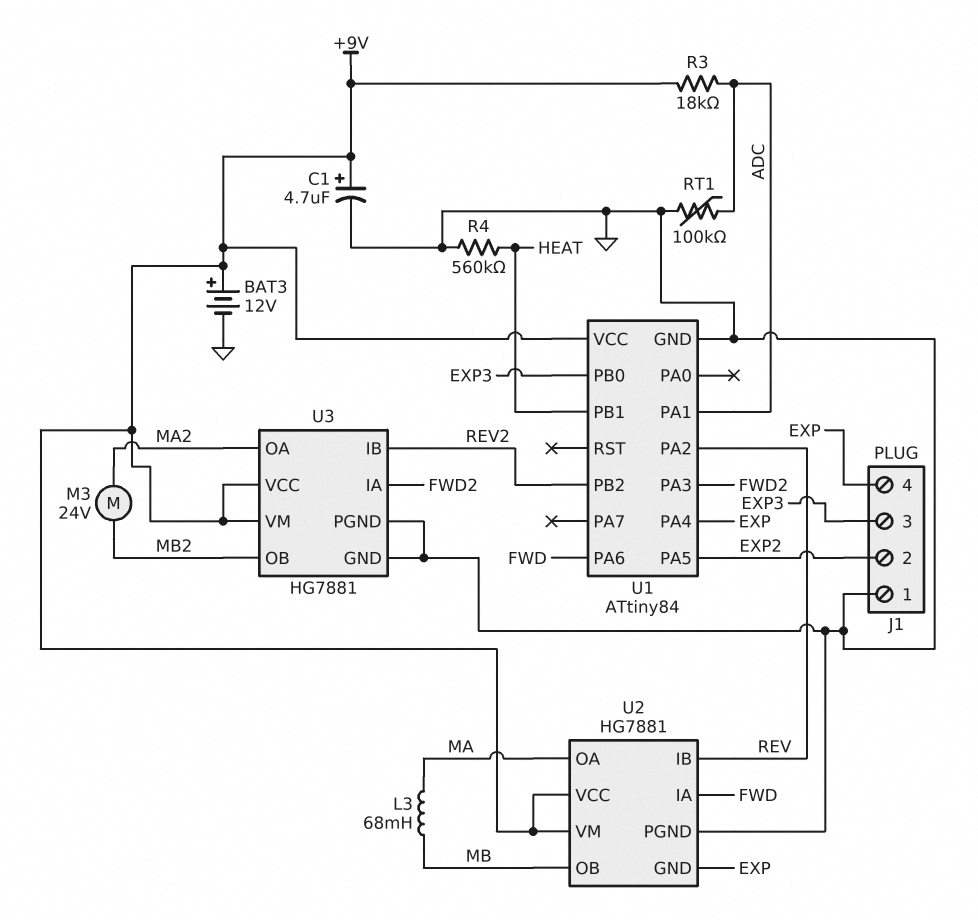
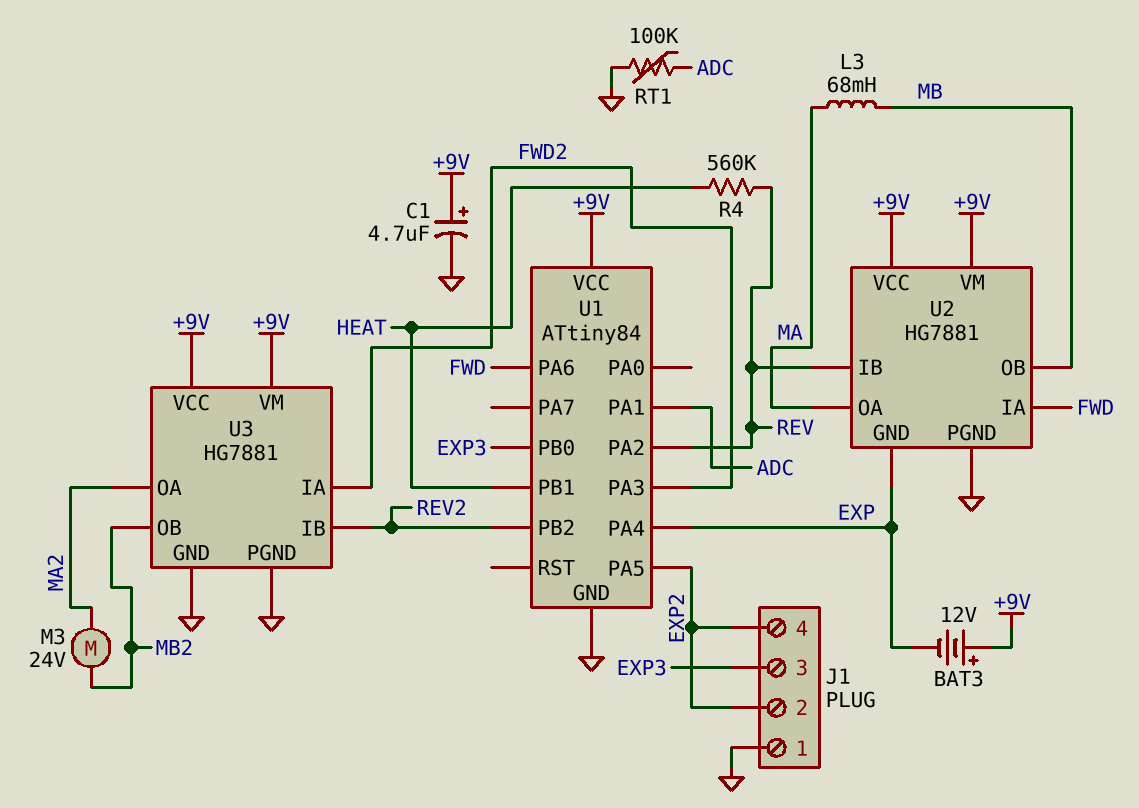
BAT3: 12V (plus +9V, minus GND) -> 12V (plus +9V, minus EXP)
J1 pin 4: EXP -> EXP2
R3: 18k (+9V, ADC) -> none
R4: 560k (GND, HEAT) -> 560k (HEAT, REV)

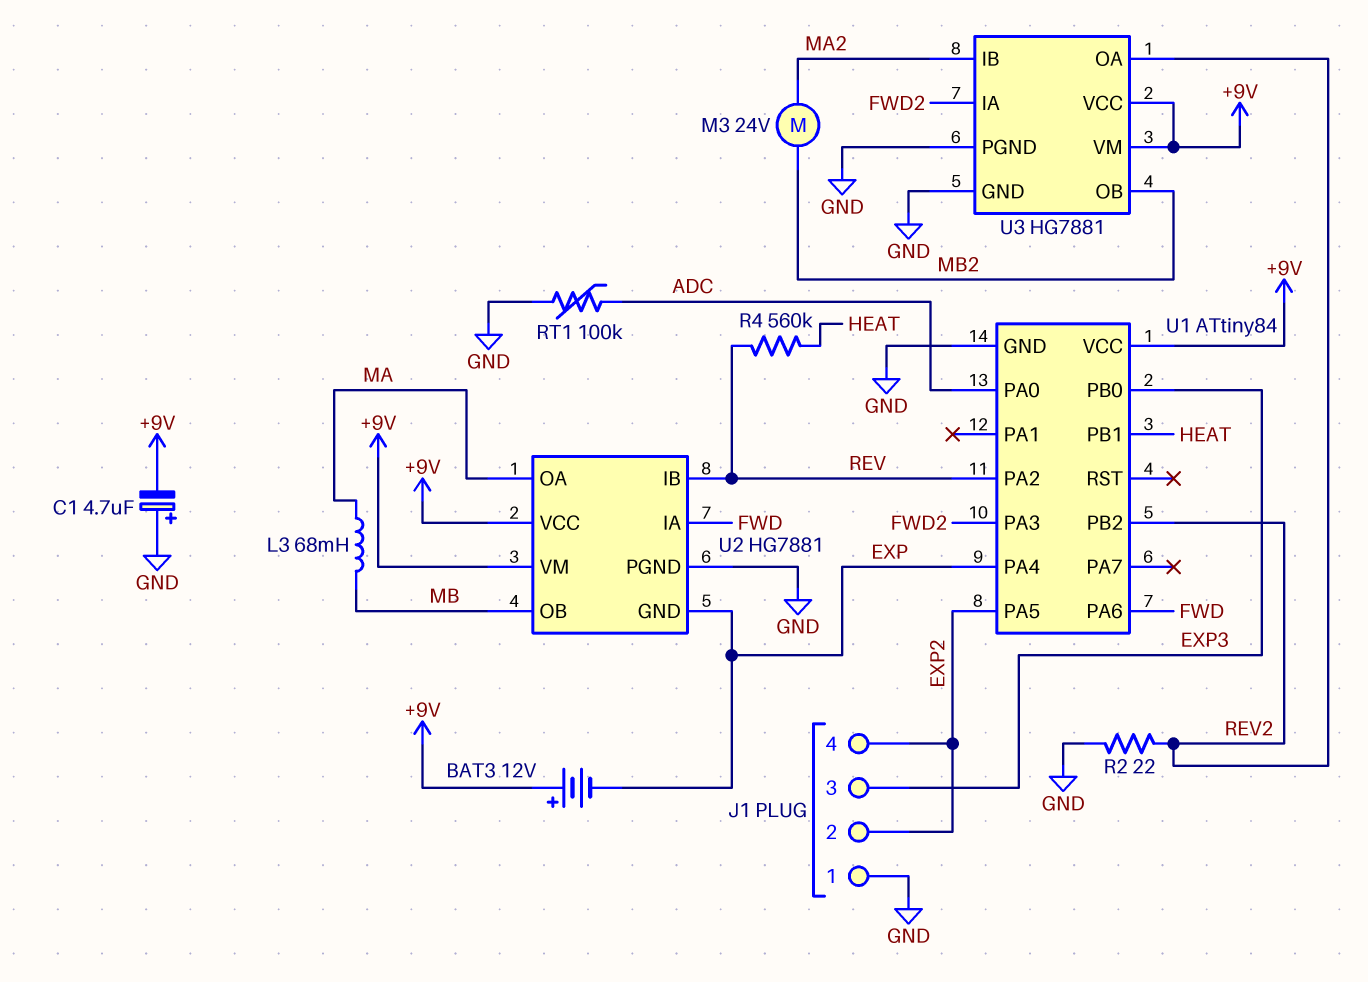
C1: 4.7uF (plus +9V, minus GND) -> 4.7uF (plus GND, minus +9V)
R2: none -> 22 (GND, REV2)
U1 pin PA0: none -> ADC
U1 pin PA1: ADC -> none
U3 pin IB: REV2 -> MA2
U3 pin OA: MA2 -> REV2

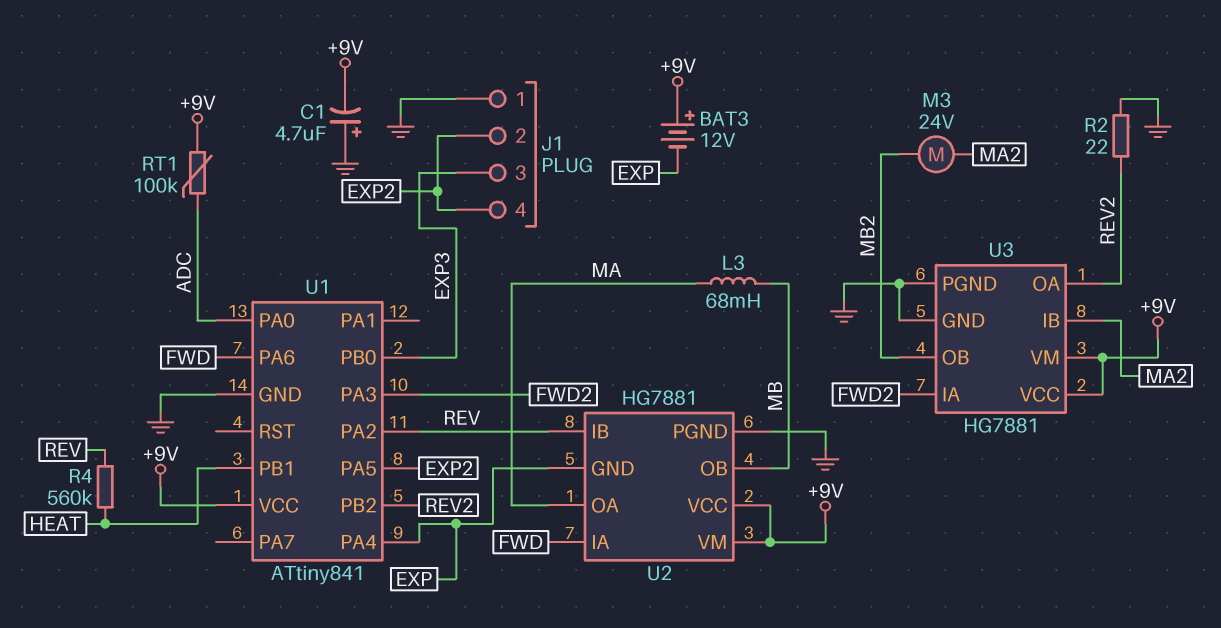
RT1: 100k (ADC, GND) -> 100k (+9V, ADC)
U1: ATtiny84 -> ATtiny841

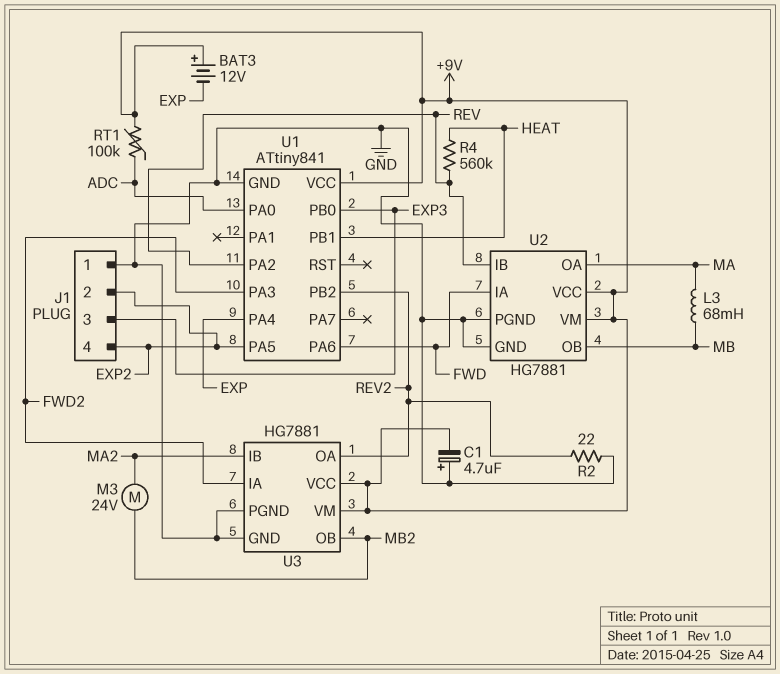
U2 pin GND: EXP -> GND

